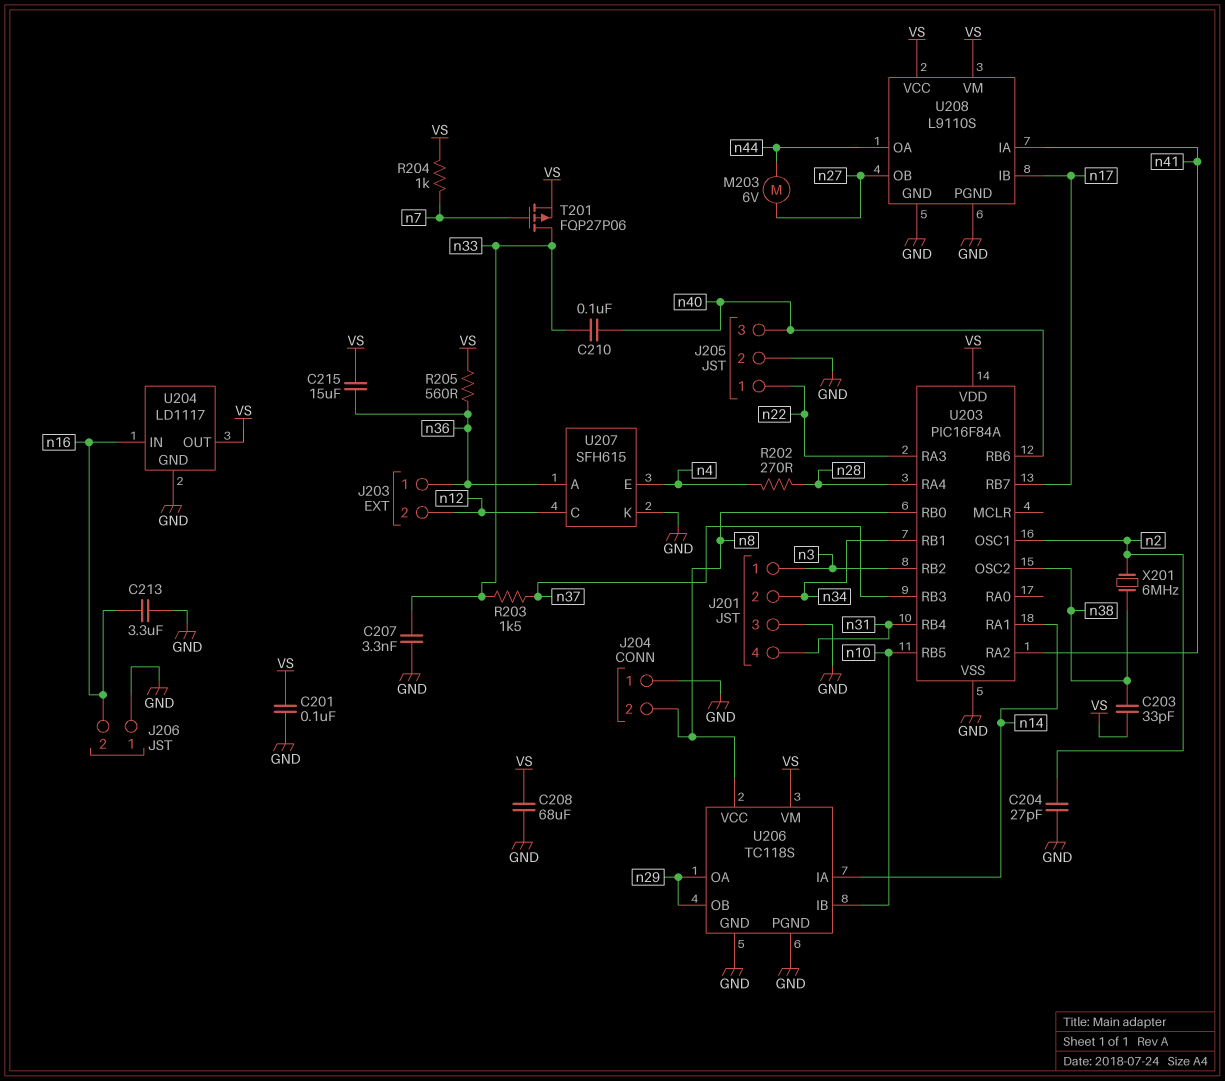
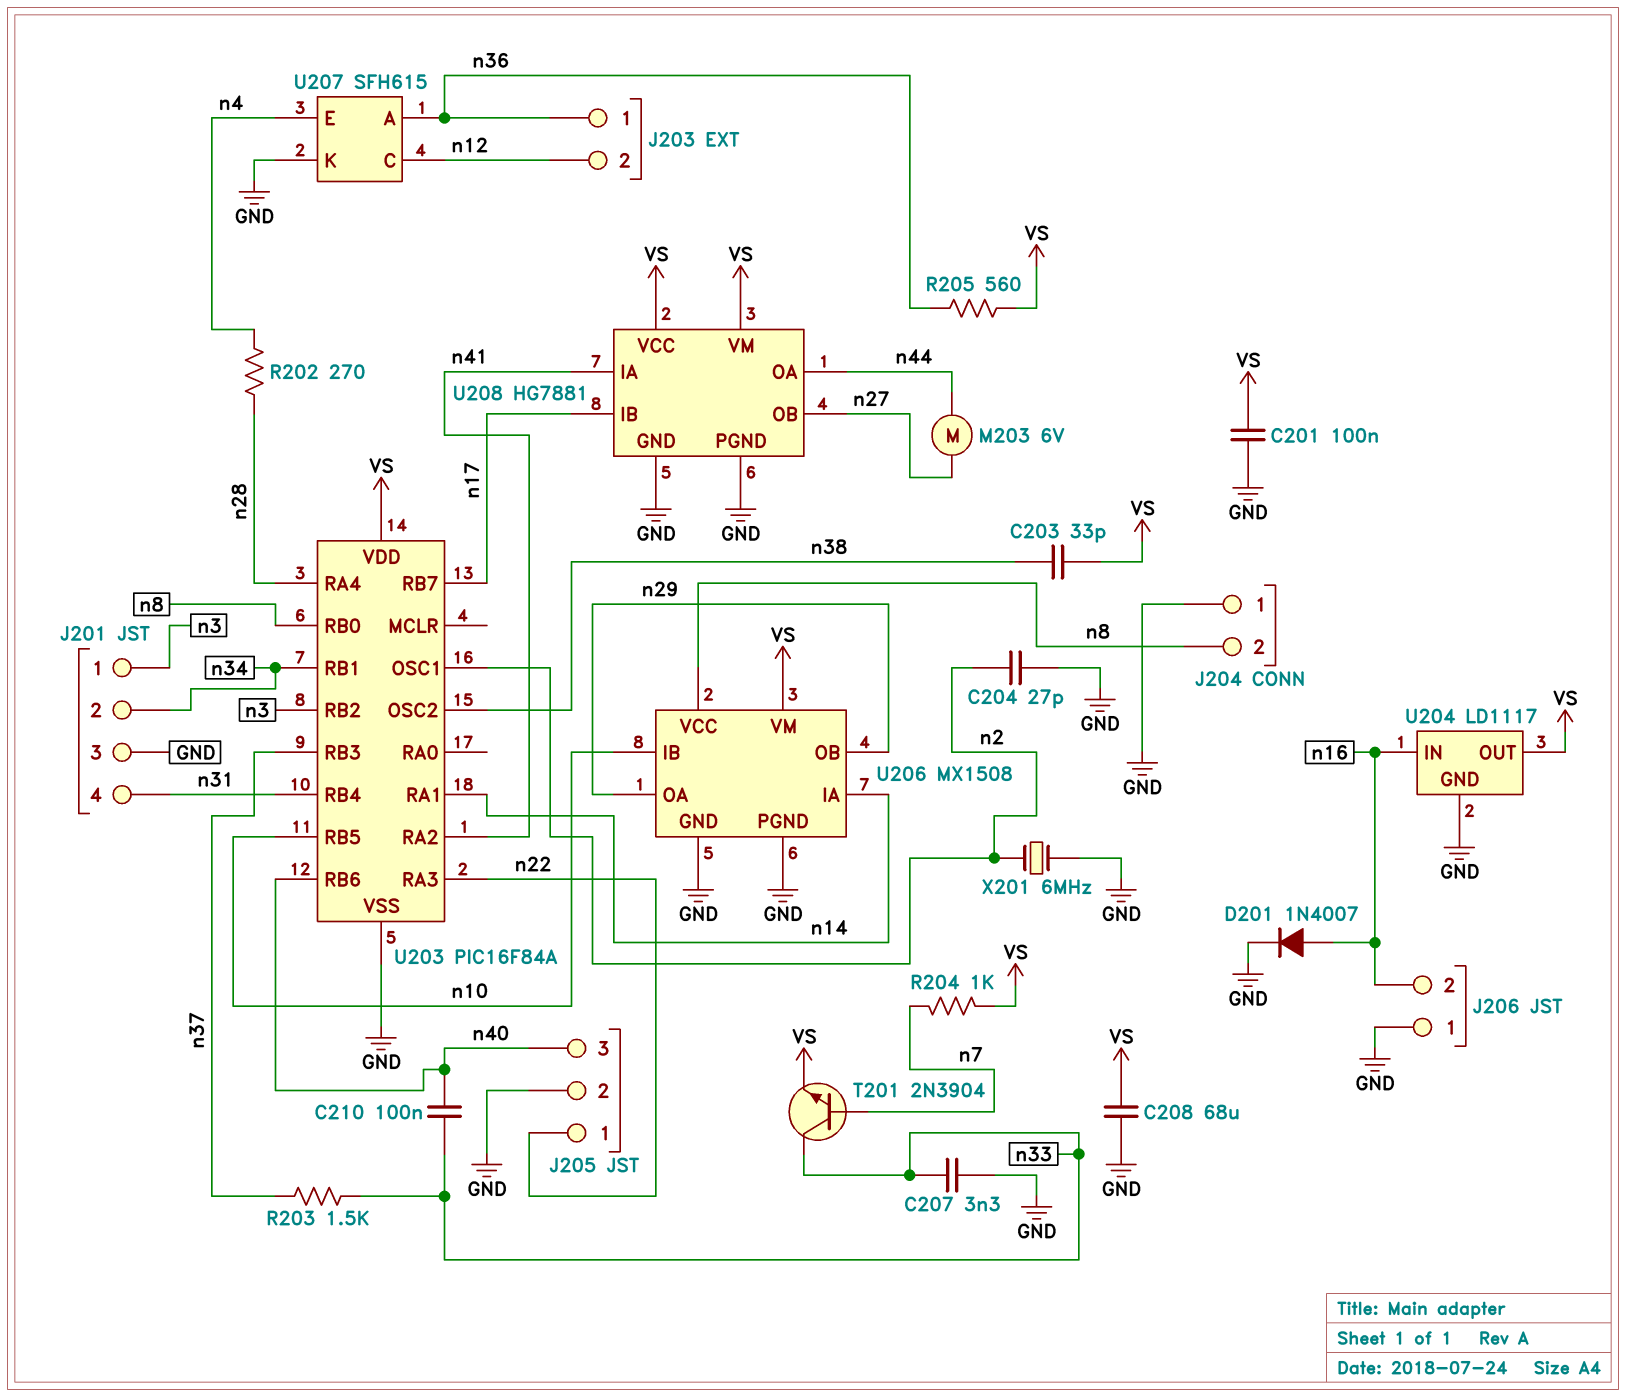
C213: 3.3uF (GND, n16) -> none
C215: 15uF (VS, n36) -> none
D201: none -> diode 1N4007 (A n16, K GND)
T201: PMOS FQP27P06 (G n7, D n33, S VS) -> NPN 2N3904 (B n7, C n33, E VS)
U206: TC118S -> MX1508
U208: L9110S -> HG7881
X201: 6MHz (n2, n38) -> 6MHz (GND, n2)

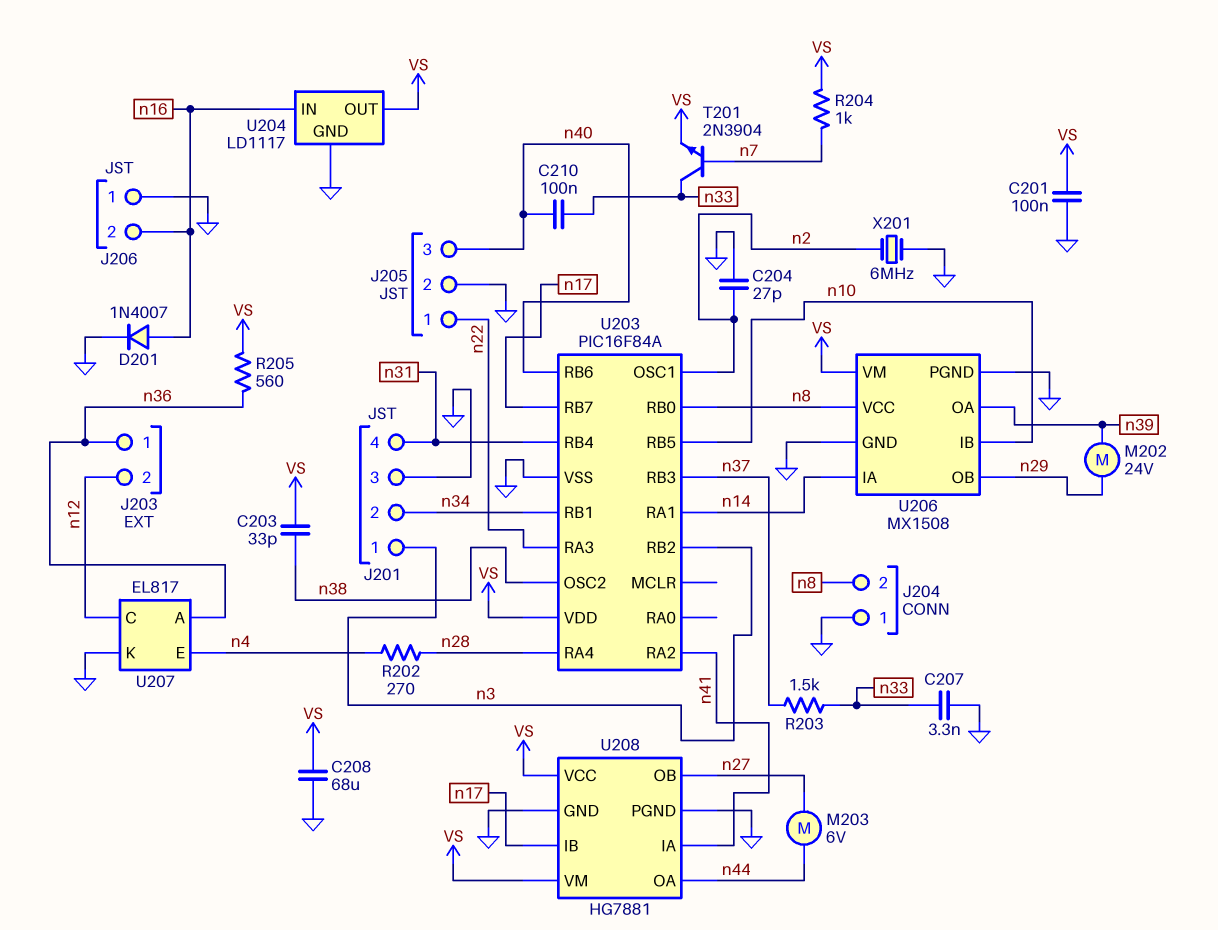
M202: none -> motor 24V (n29, n39)
U206 pin OA: n29 -> n39
U207: SFH615 -> EL817

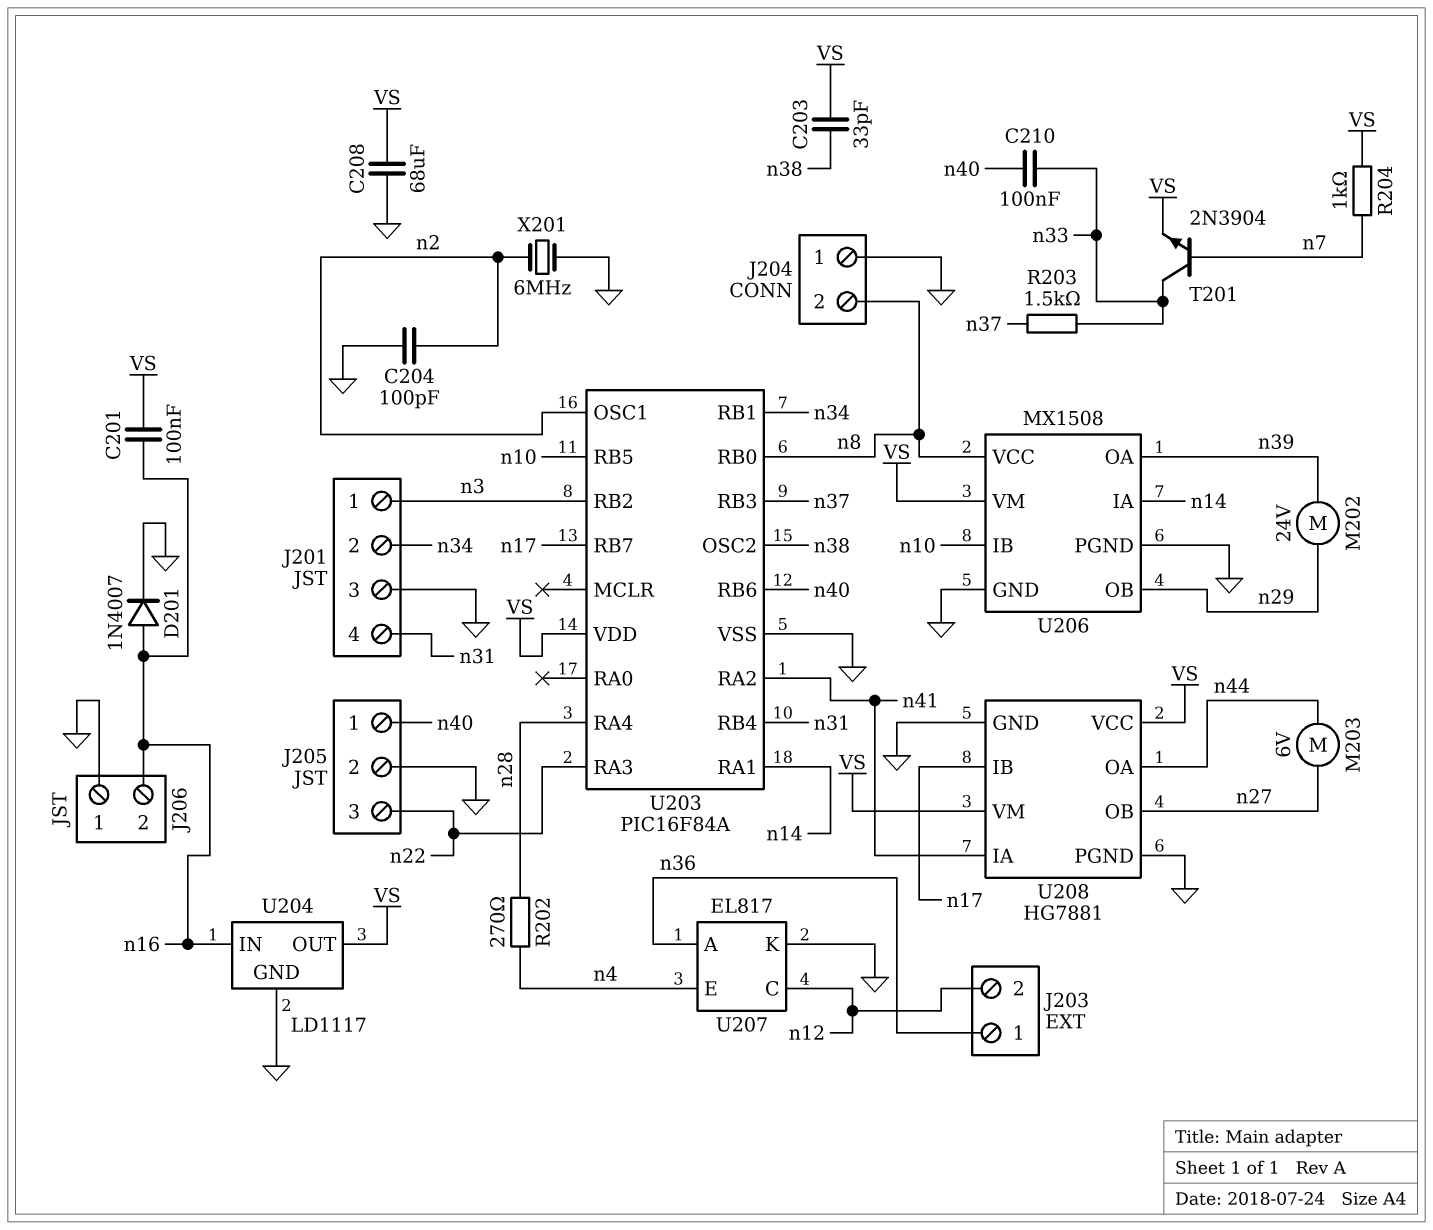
C201: 100nF (GND, VS) -> 100nF (VS, n16)
C204: 27pF (GND, n2) -> 100pF (GND, n2)
C207: 3.3nF (GND, n33) -> none
J205 pin 1: n22 -> n40
J205 pin 3: n40 -> n22
R205: 560 (VS, n36) -> none

